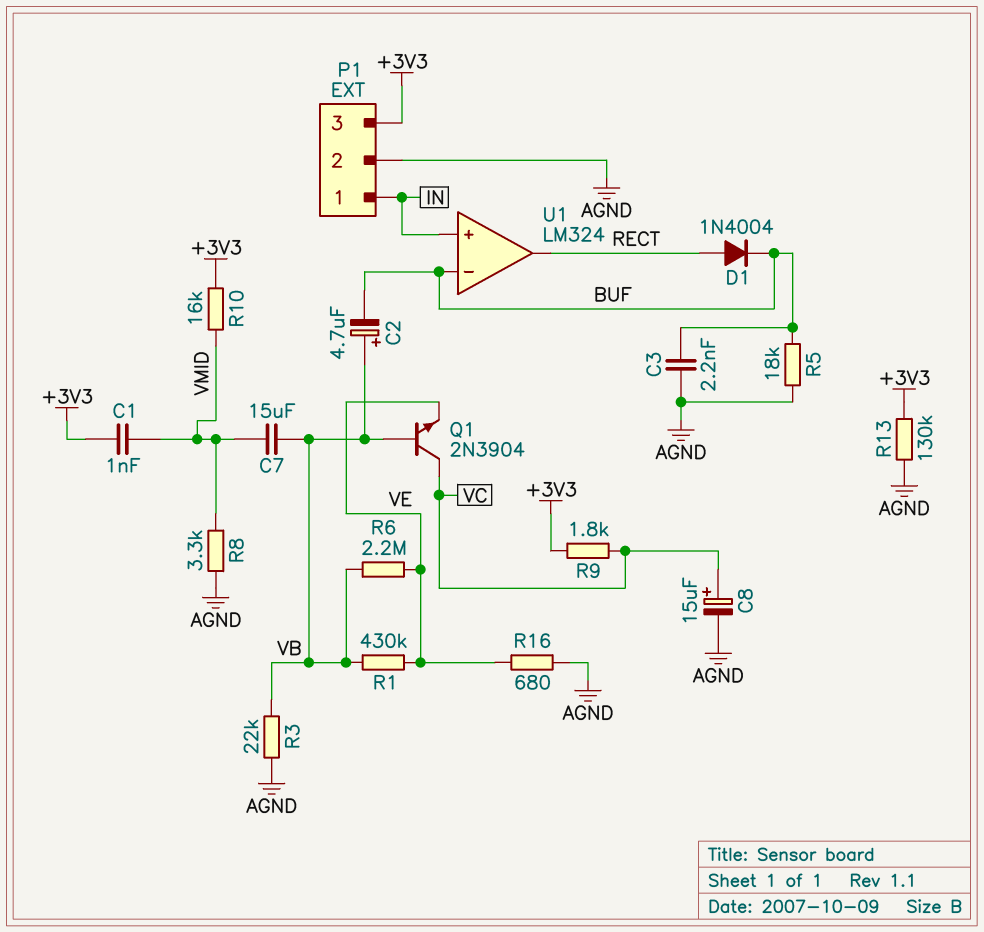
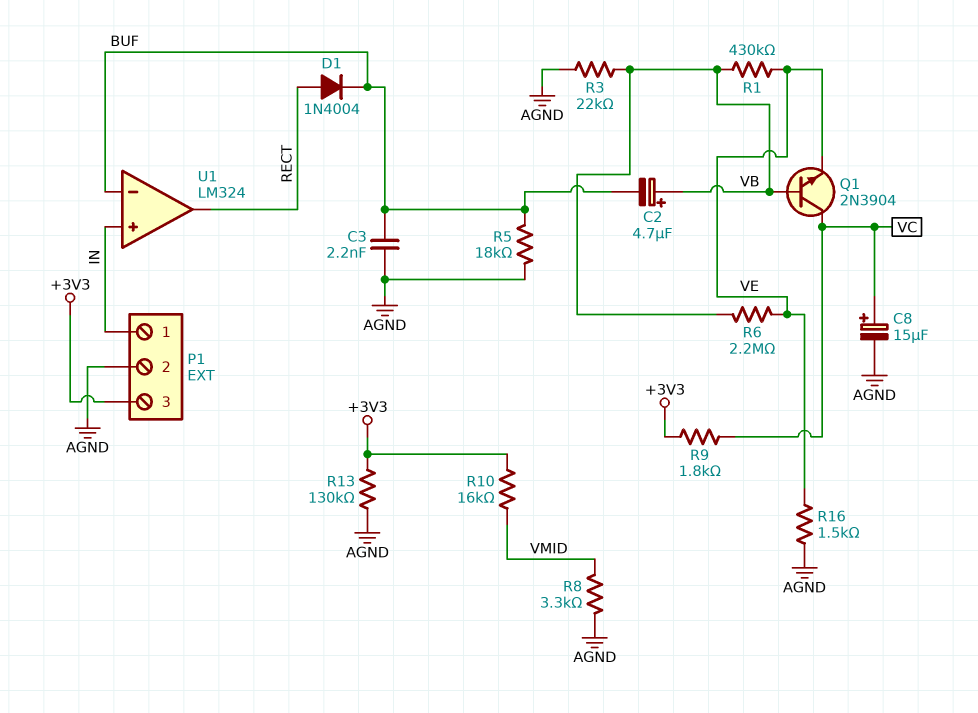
C1: 1nF (+3V3, VMID) -> none
C7: 15uF (VB, VMID) -> none
R16: 680 (AGND, VE) -> 1.5k (AGND, VE)

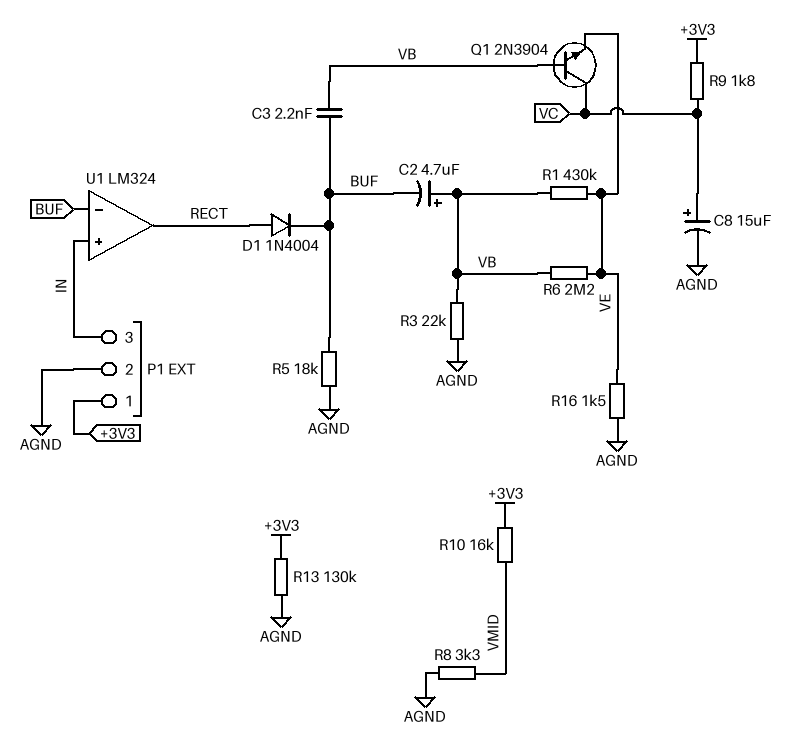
C3: 2.2nF (AGND, BUF) -> 2.2nF (BUF, VB)
P1 pin 1: IN -> +3V3
P1 pin 3: +3V3 -> IN

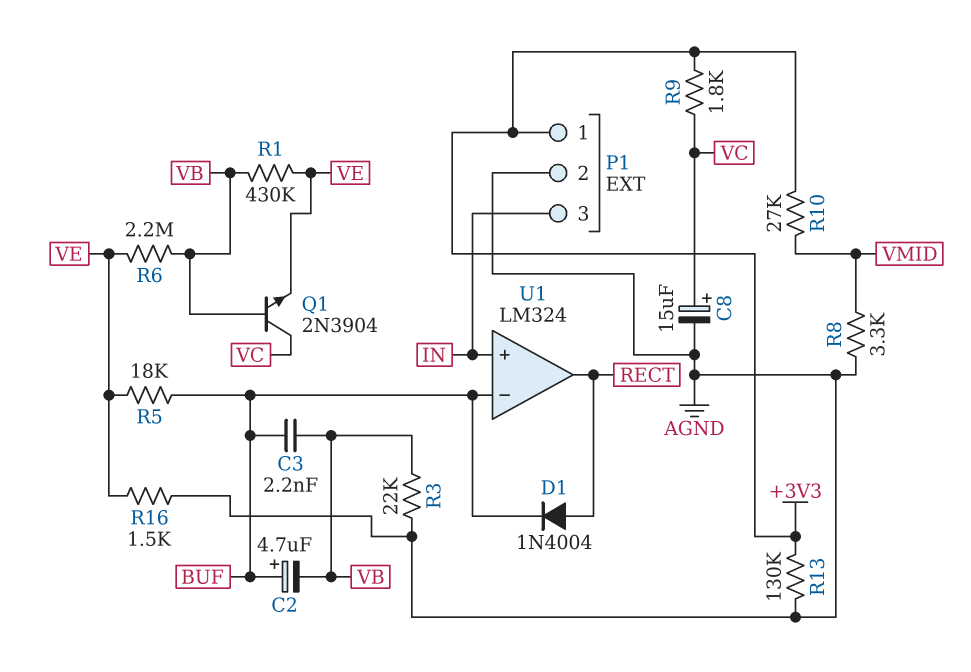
C2: 4.7uF (plus VB, minus BUF) -> 4.7uF (plus BUF, minus VB)
R5: 18k (AGND, BUF) -> 18k (BUF, VE)
R10: 16k (+3V3, VMID) -> 27k (+3V3, VMID)

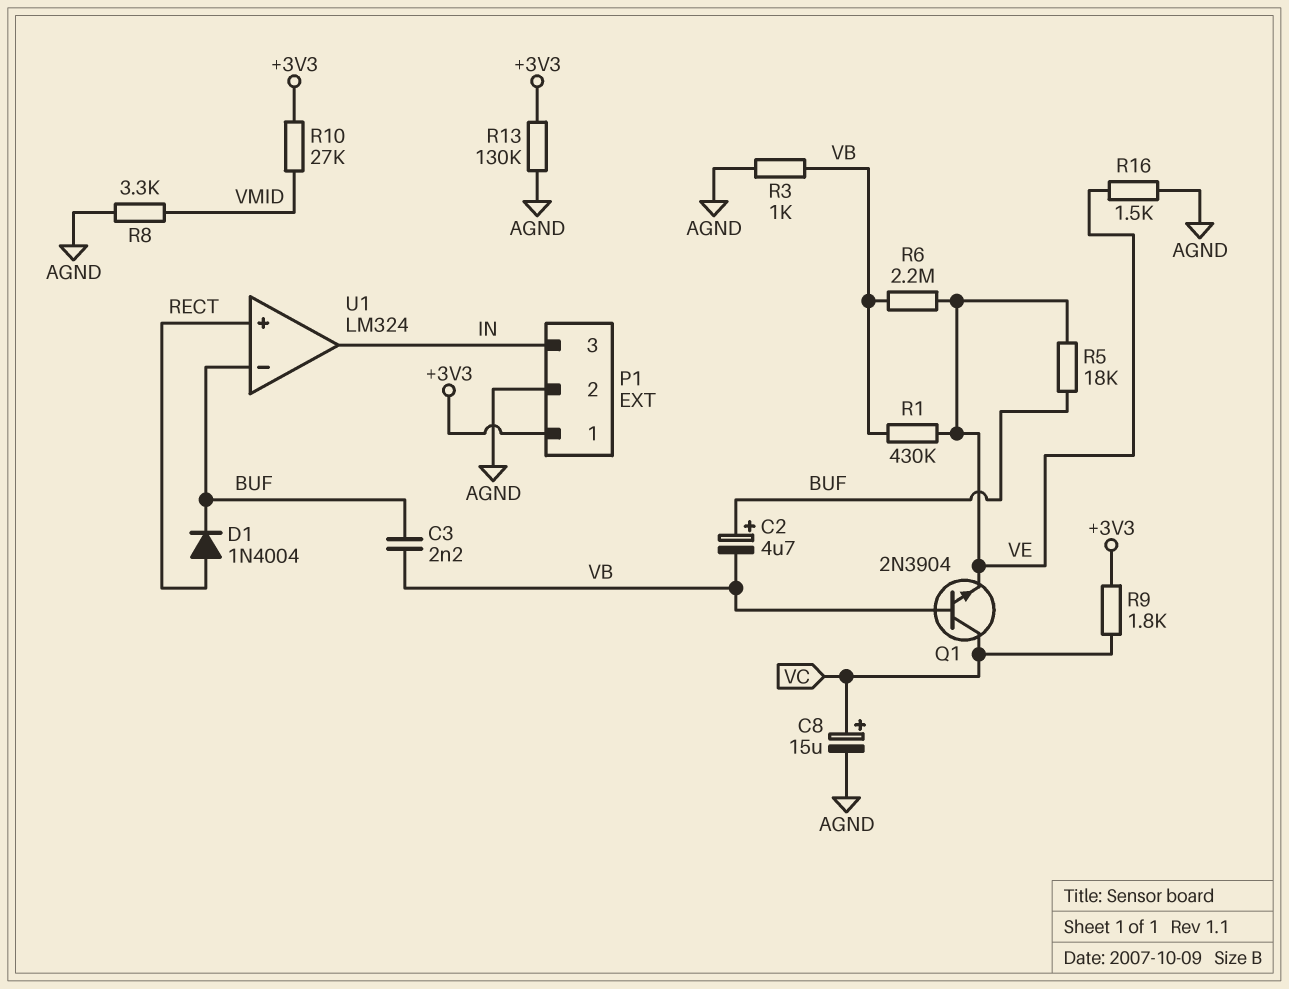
R3: 22k (AGND, VB) -> 1k (AGND, VB)
U1 pin in+: IN -> RECT
U1 pin out: RECT -> IN

